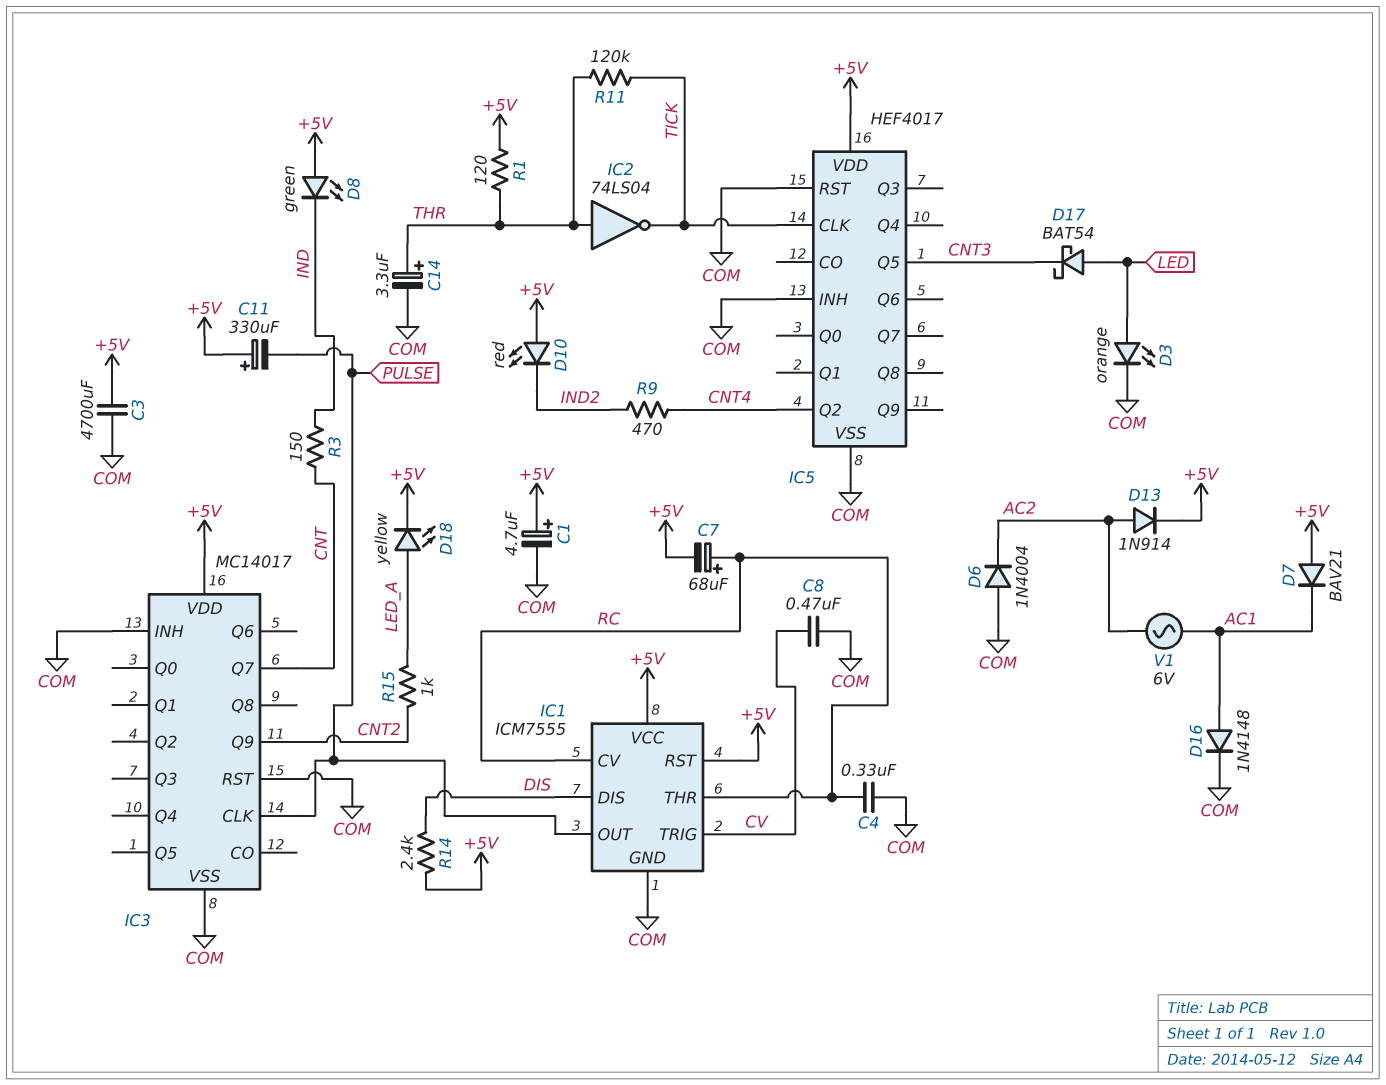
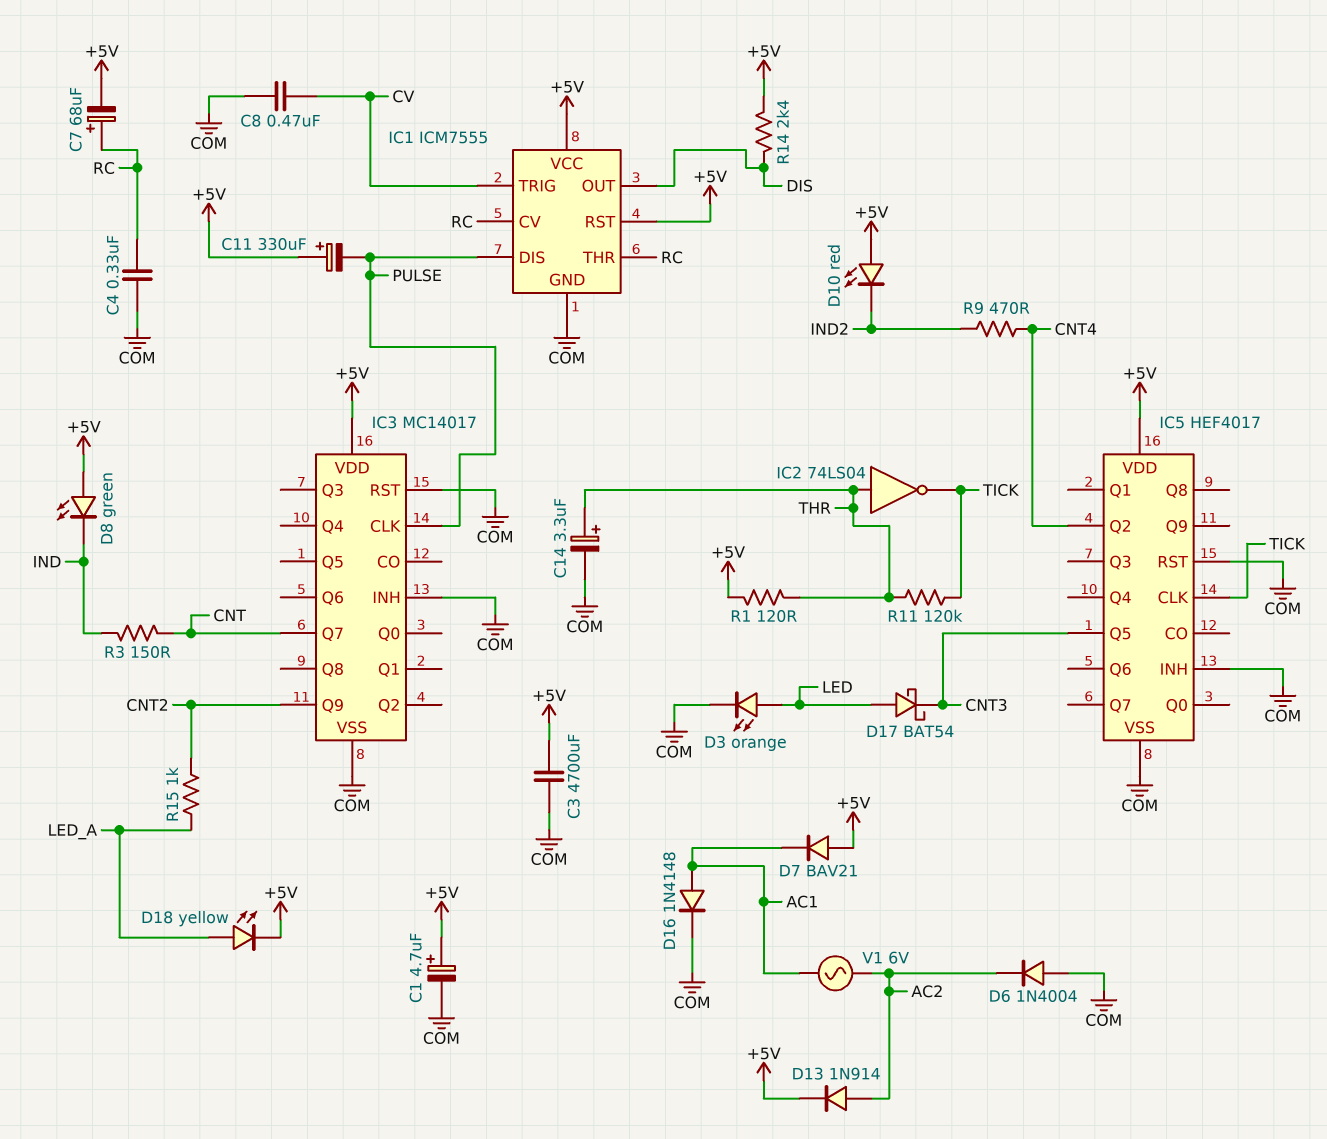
IC1 pin DIS: DIS -> PULSE
IC1 pin OUT: PULSE -> DIS

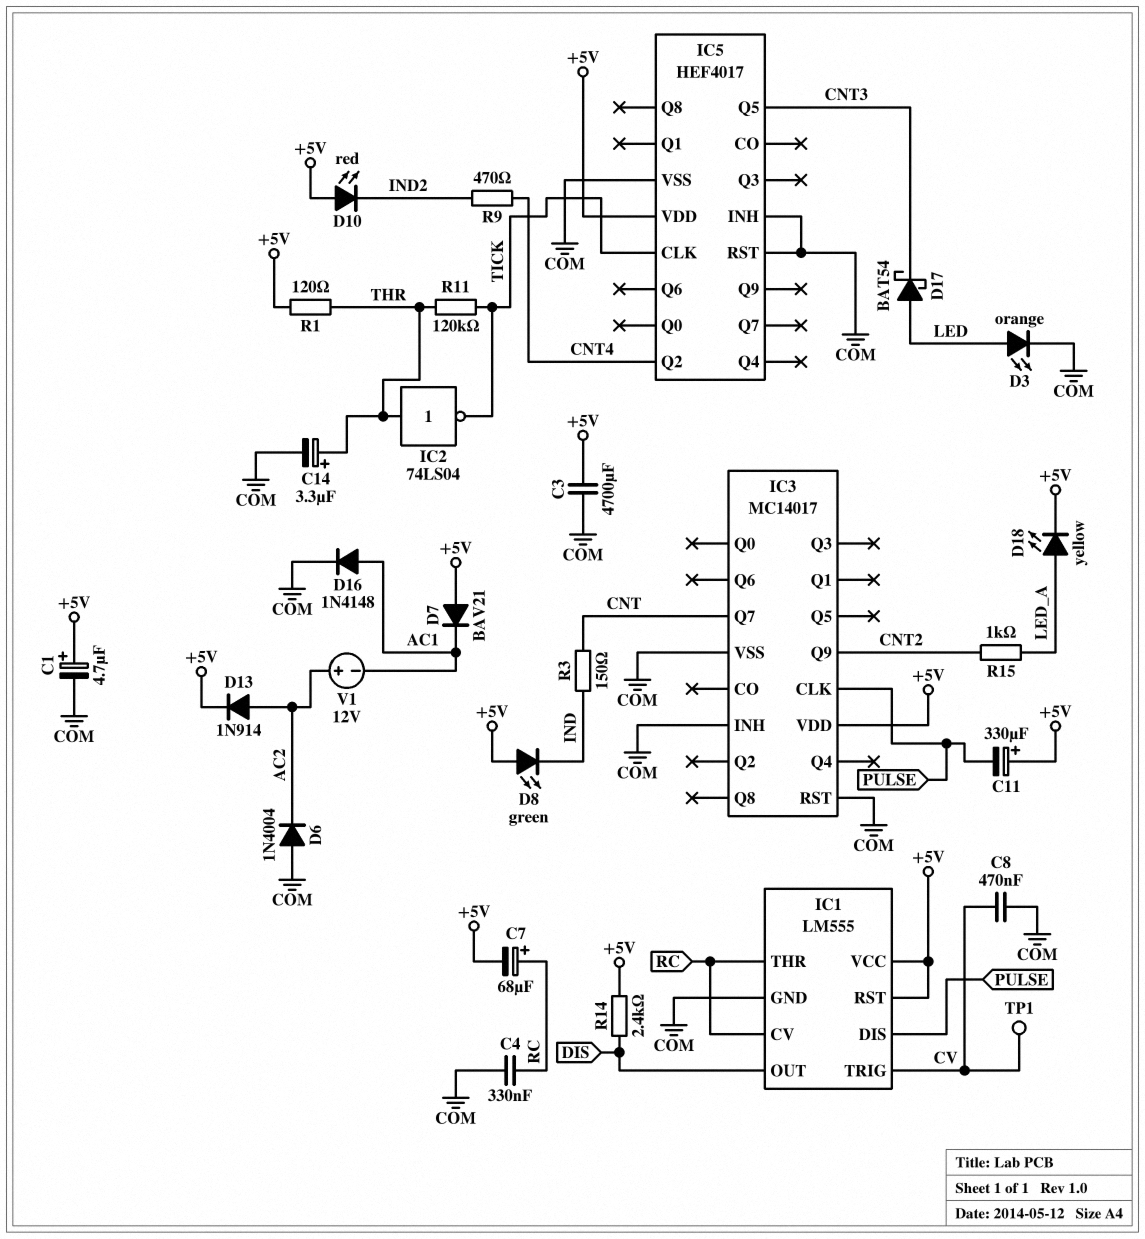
IC1: ICM7555 -> LM555
TP1: none -> test point (CV)
V1: AC 6V (AC1, AC2) -> 12V (plus AC2, minus AC1)

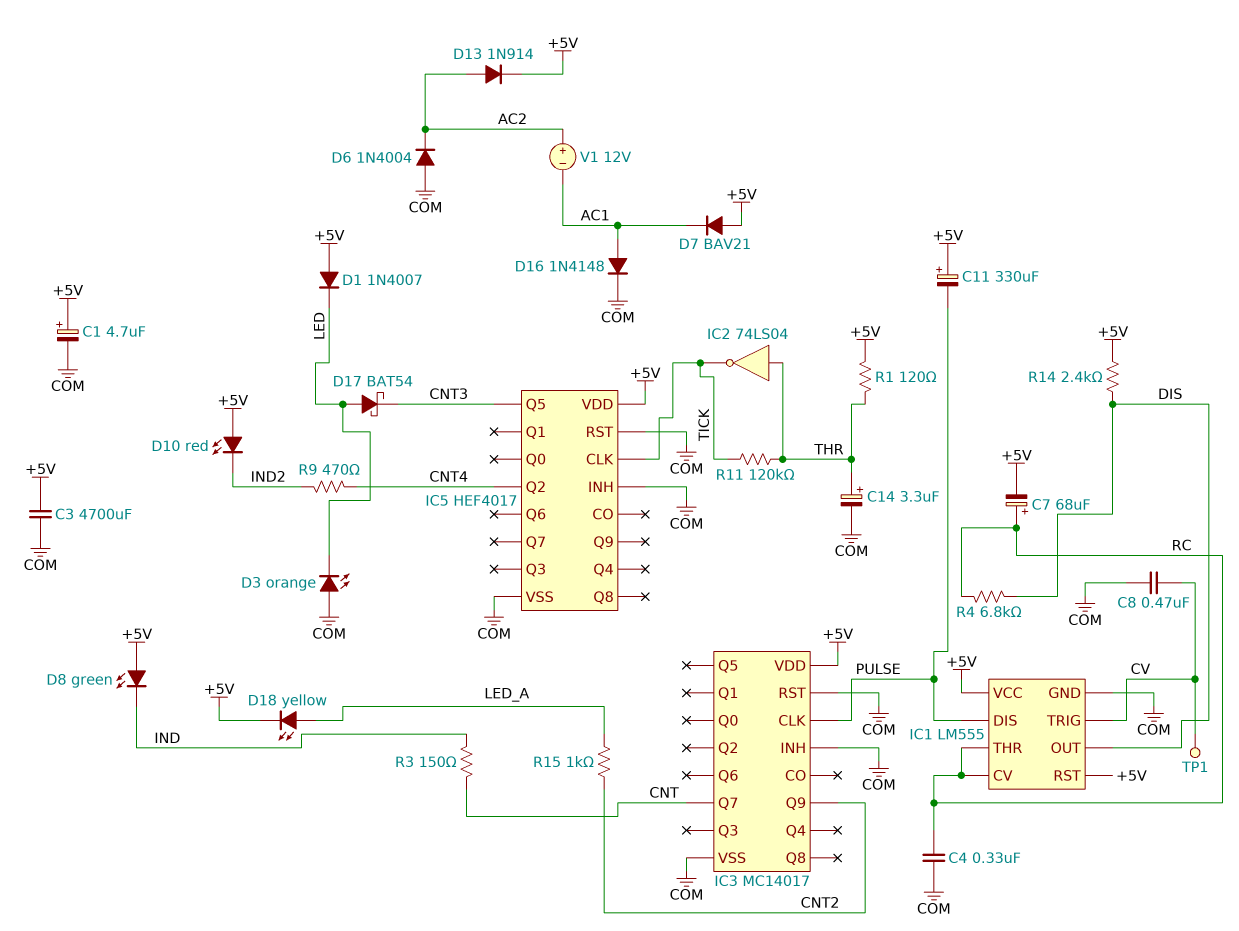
D1: none -> diode 1N4007 (A +5V, K LED)
D3: LED orange (A LED, K COM) -> LED orange (A COM, K LED)
R4: none -> 6.8k (DIS, RC)

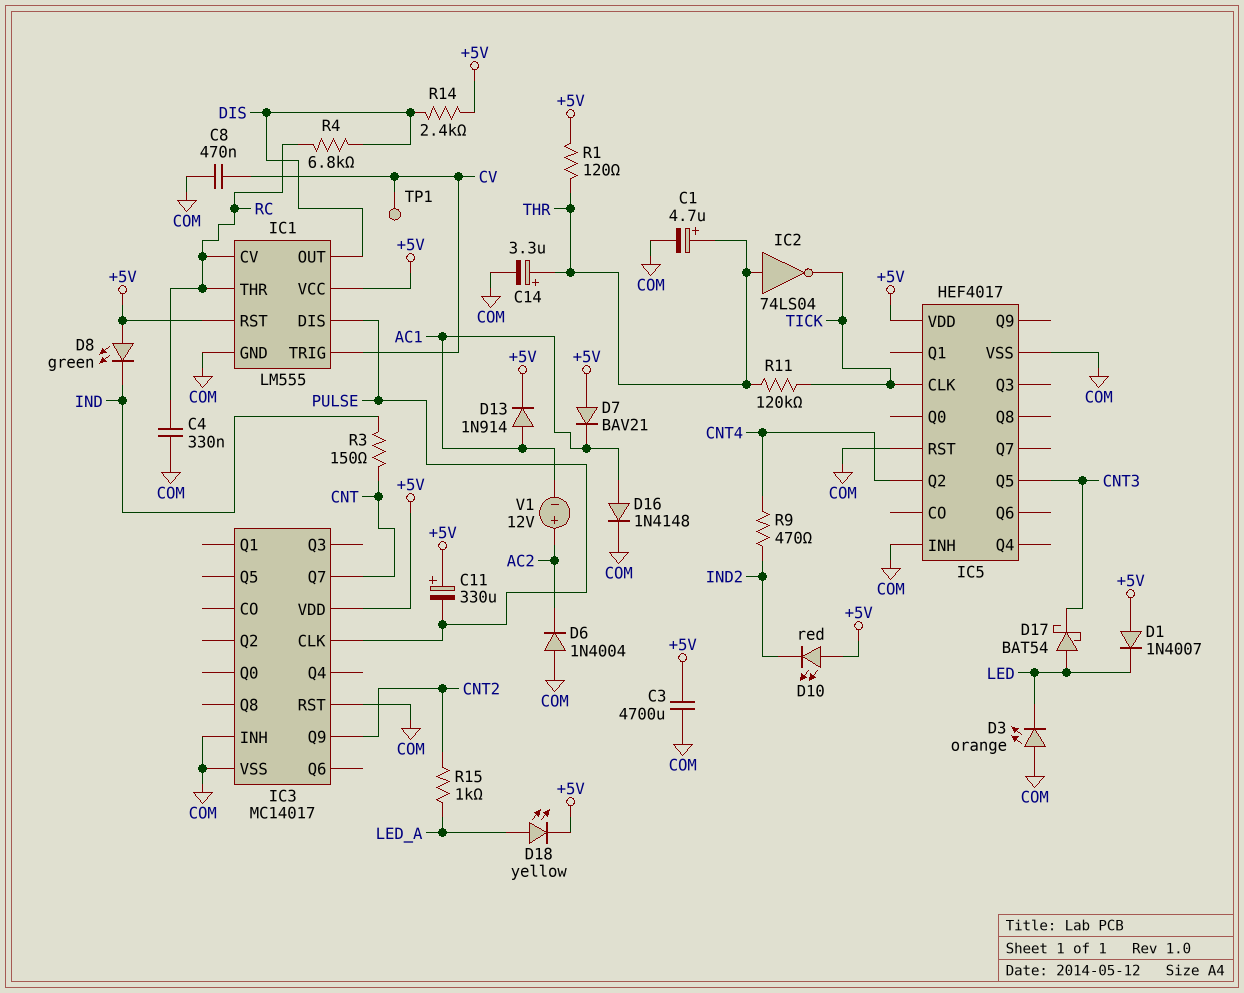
C1: 4.7uF (plus +5V, minus COM) -> 4.7uF (plus THR, minus COM)
C7: 68uF (plus RC, minus +5V) -> none
D13: diode 1N914 (A AC2, K +5V) -> diode 1N914 (A AC1, K +5V)

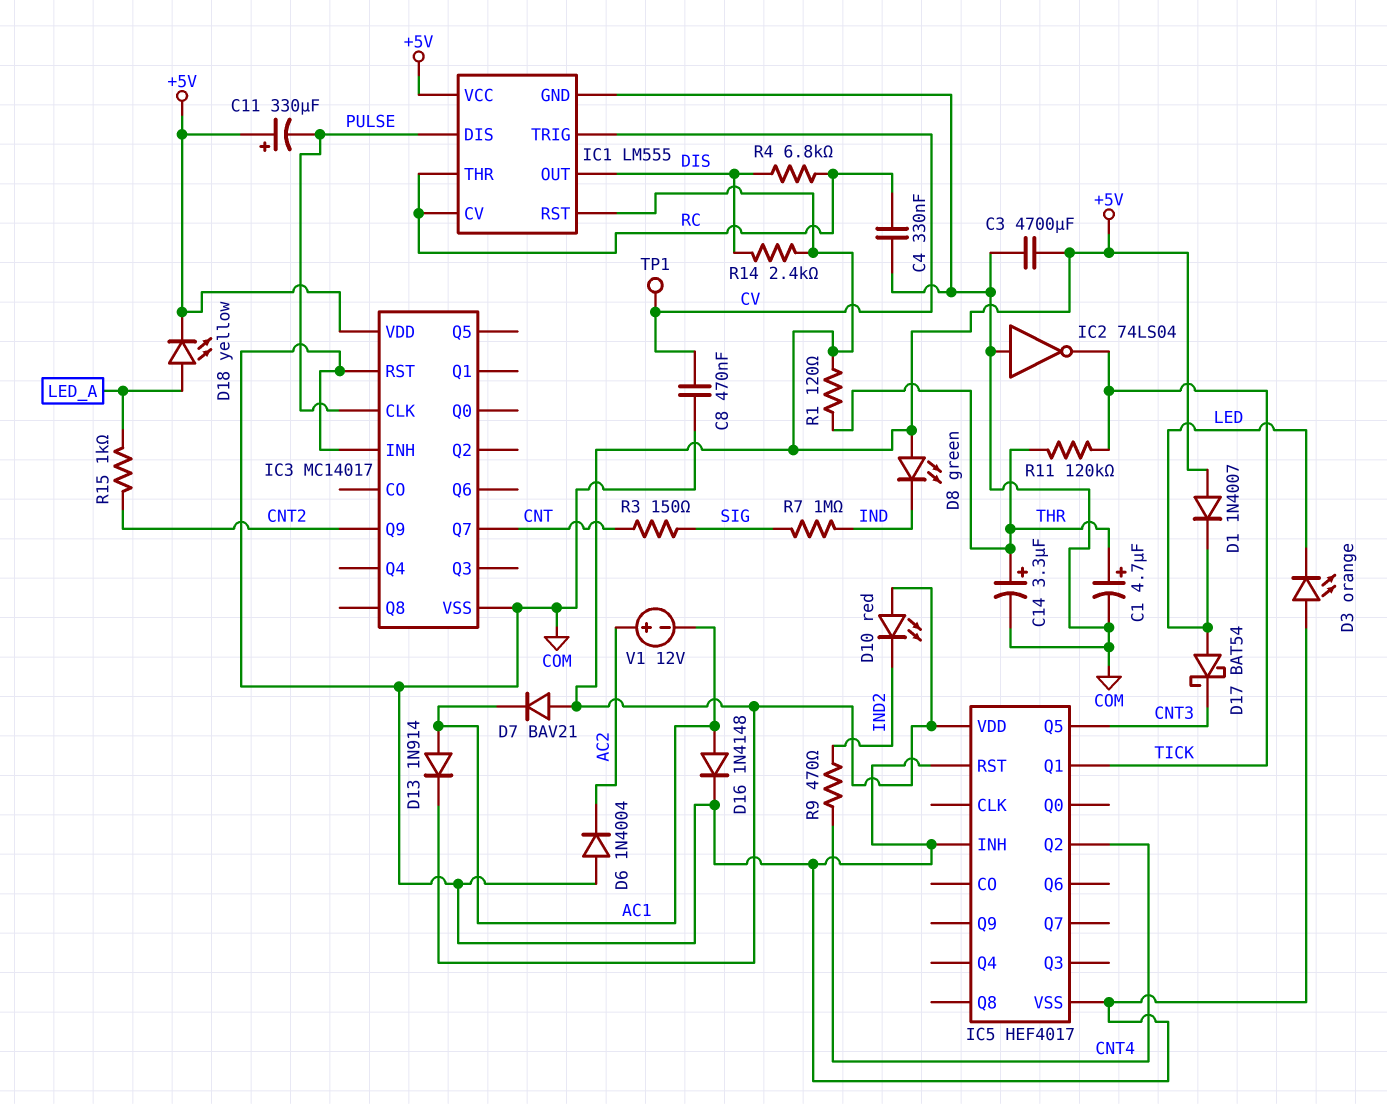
IC2: NOT 74LS04 (in THR, out TICK) -> NOT 74LS04 (in COM, out TICK)
IC5 pin CLK: TICK -> none
IC5 pin Q1: none -> TICK
R3: 150 (CNT, IND) -> 150 (CNT, SIG)
R7: none -> 1M (IND, SIG)

